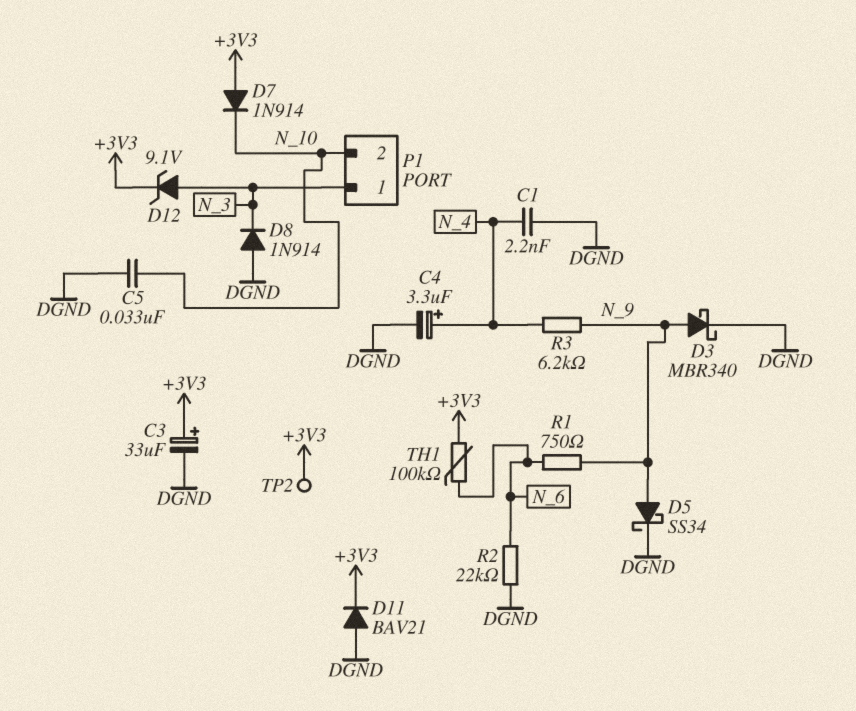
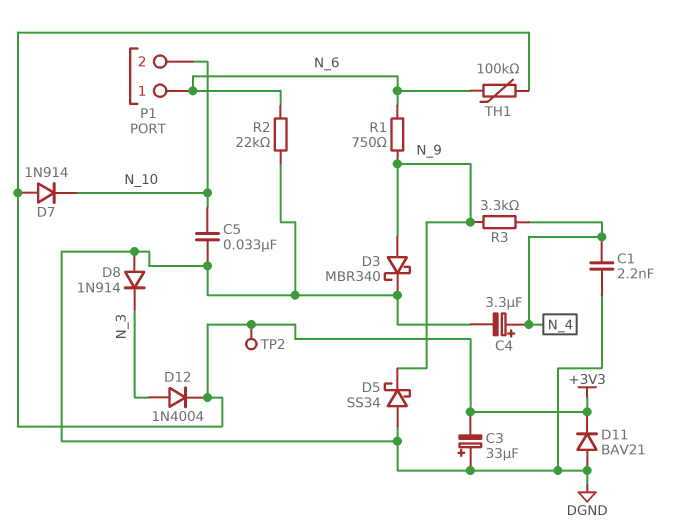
C3: 33uF (plus +3V3, minus DGND) -> 33uF (plus DGND, minus +3V3)
D5: schottky SS34 (A N_9, K DGND) -> schottky SS34 (A DGND, K N_9)
D12: zener 9.1V (A N_3, K +3V3) -> diode 1N4004 (A N_3, K +3V3)
P1 pin 1: N_3 -> N_6
R3: 6.2k (N_4, N_9) -> 3.3k (N_4, N_9)

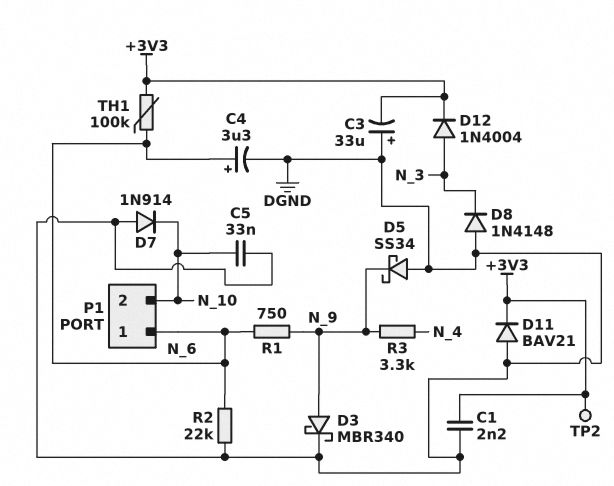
C1: 2.2nF (DGND, N_4) -> 2.2nF (+3V3, DGND)
C4: 3.3uF (plus N_4, minus DGND) -> 3.3uF (plus N_6, minus DGND)
D7: diode 1N914 (A +3V3, K N_10) -> diode 1N914 (A DGND, K N_10)
D8: diode 1N914 (A DGND, K N_3) -> diode 1N4148 (A DGND, K N_3)

